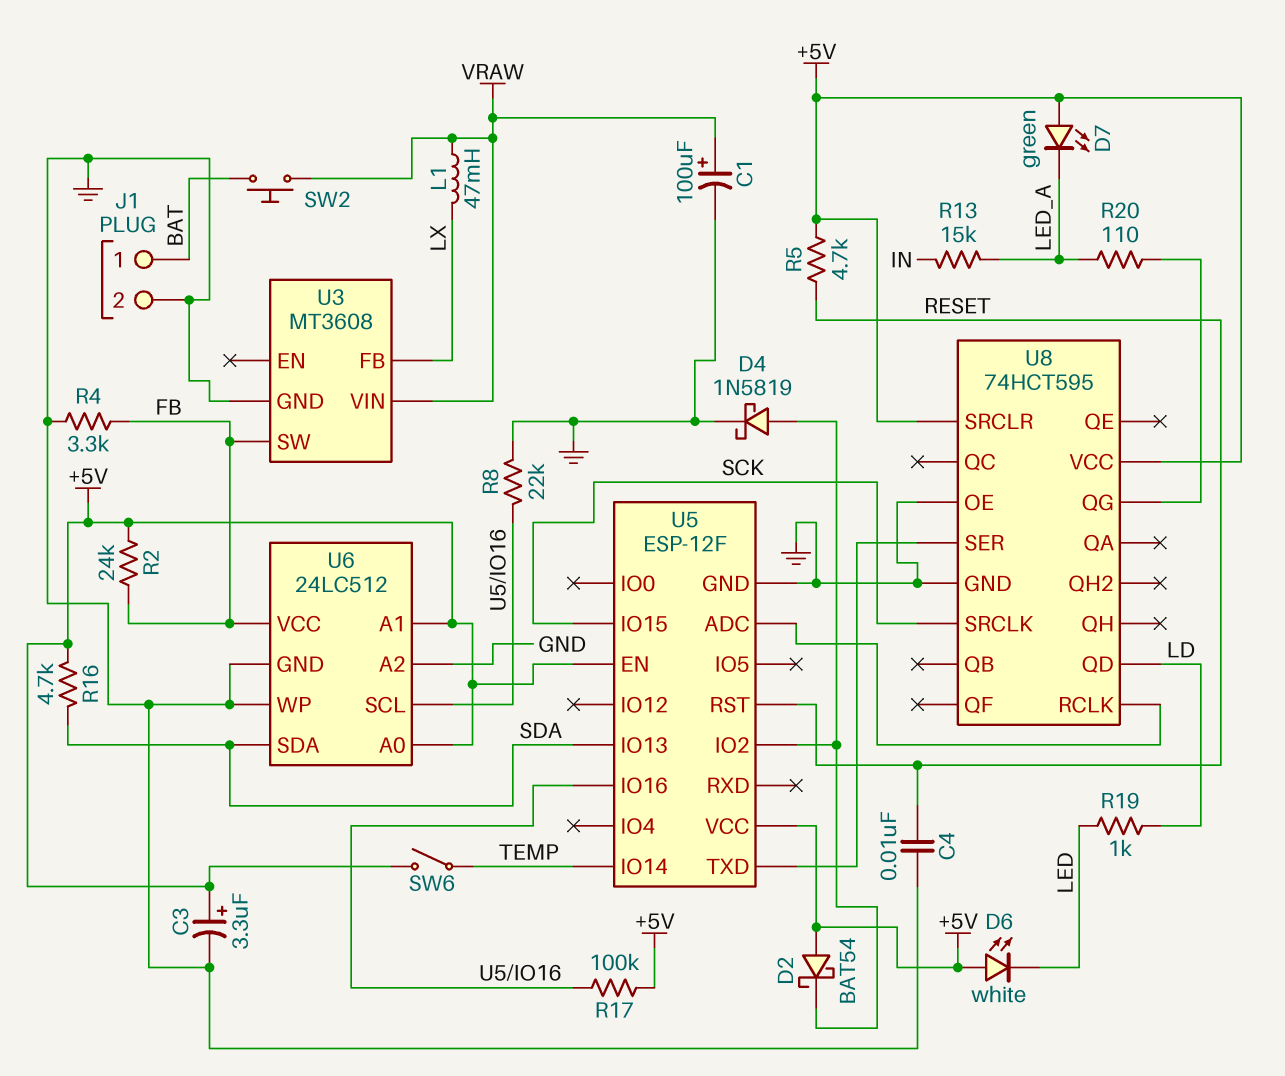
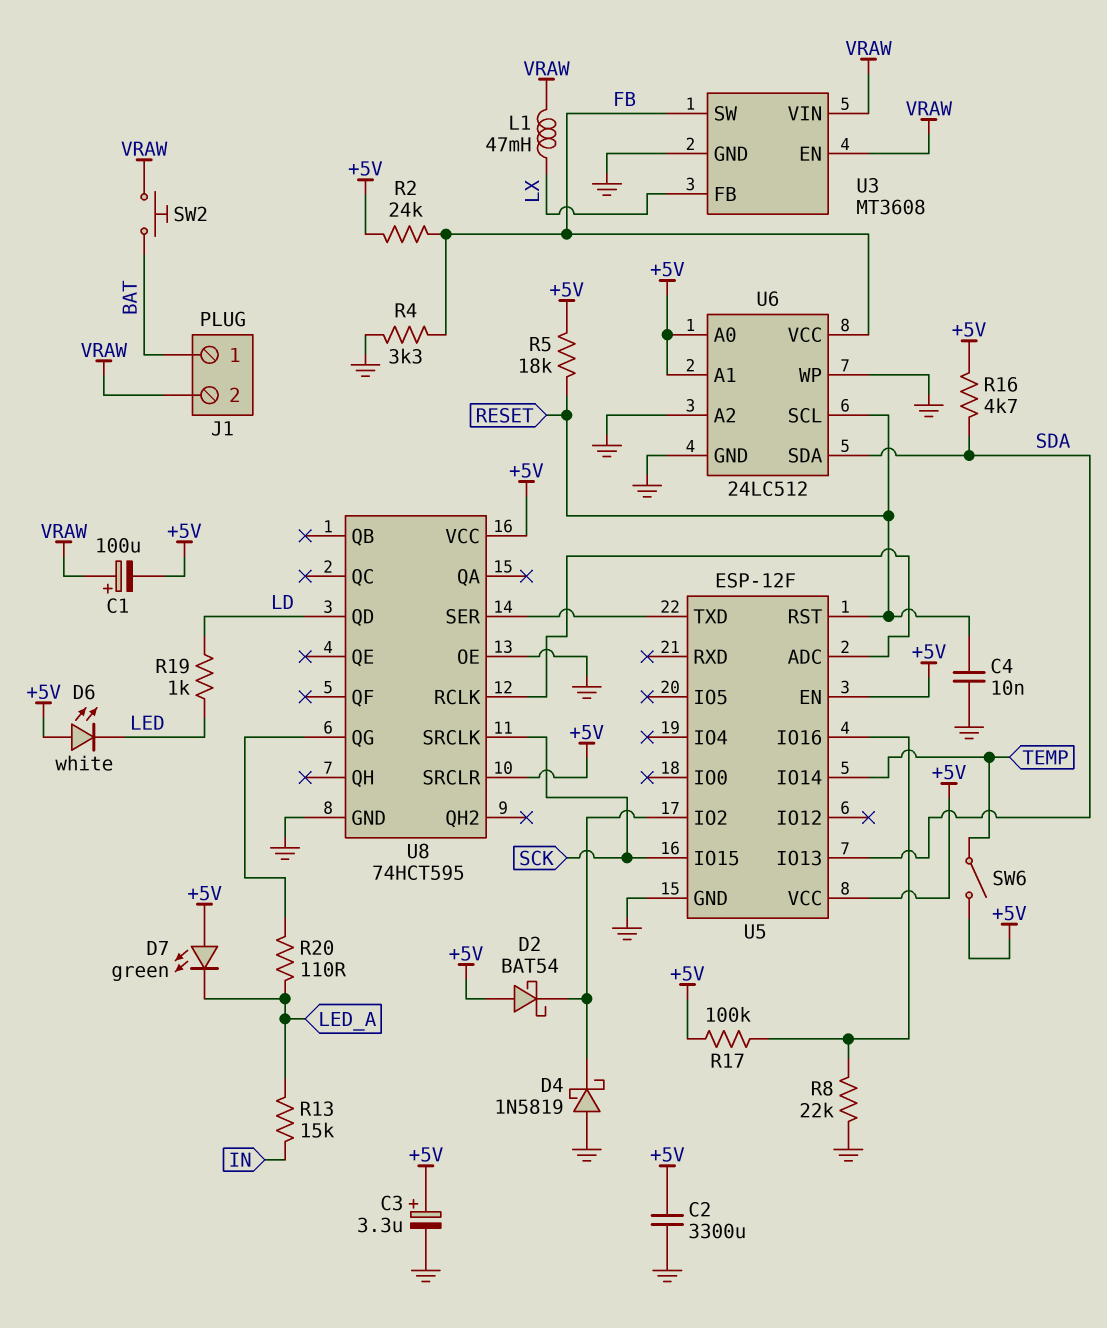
C1: 100uF (plus VRAW, minus GND) -> 100uF (plus VRAW, minus +5V)
C2: none -> 3300uF (+5V, GND)
D4: schottky 1N5819 (A U5/IO2, K GND) -> schottky 1N5819 (A GND, K U5/IO2)
J1 pin 2: GND -> VRAW
R5: 4.7k (+5V, RESET) -> 18k (+5V, RESET)
U3 pin EN: none -> VRAW
U6 pin SCL: U5/IO16 -> RESET

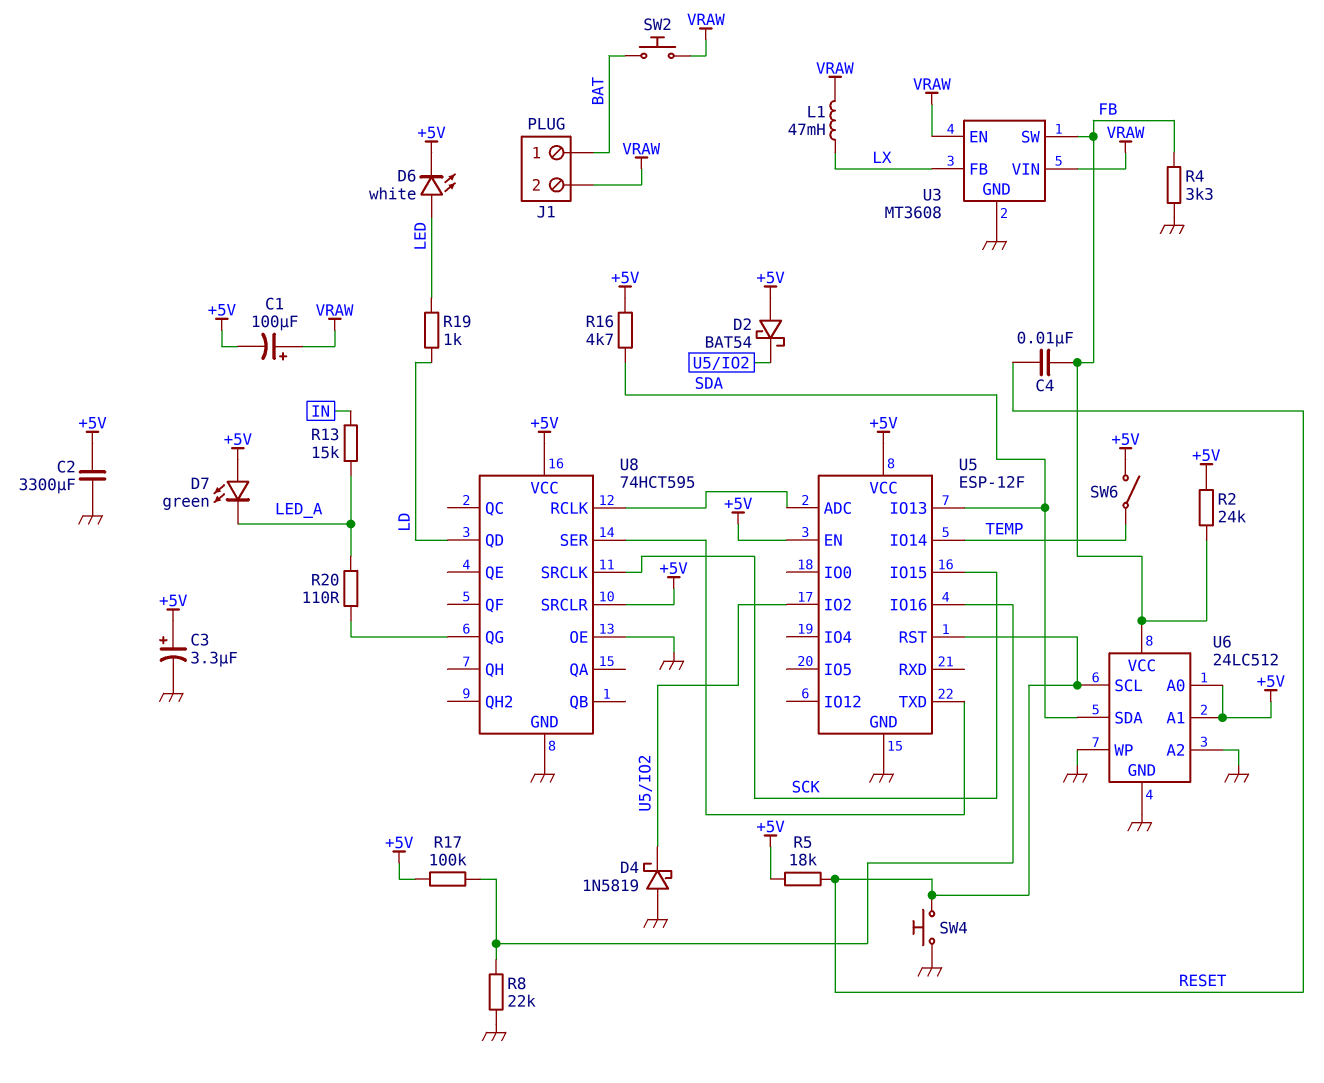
C4: 10nF (GND, RESET) -> 10nF (FB, RESET)
D6: LED white (A +5V, K LED) -> LED white (A LED, K +5V)
SW4: none -> button (GND, RESET)

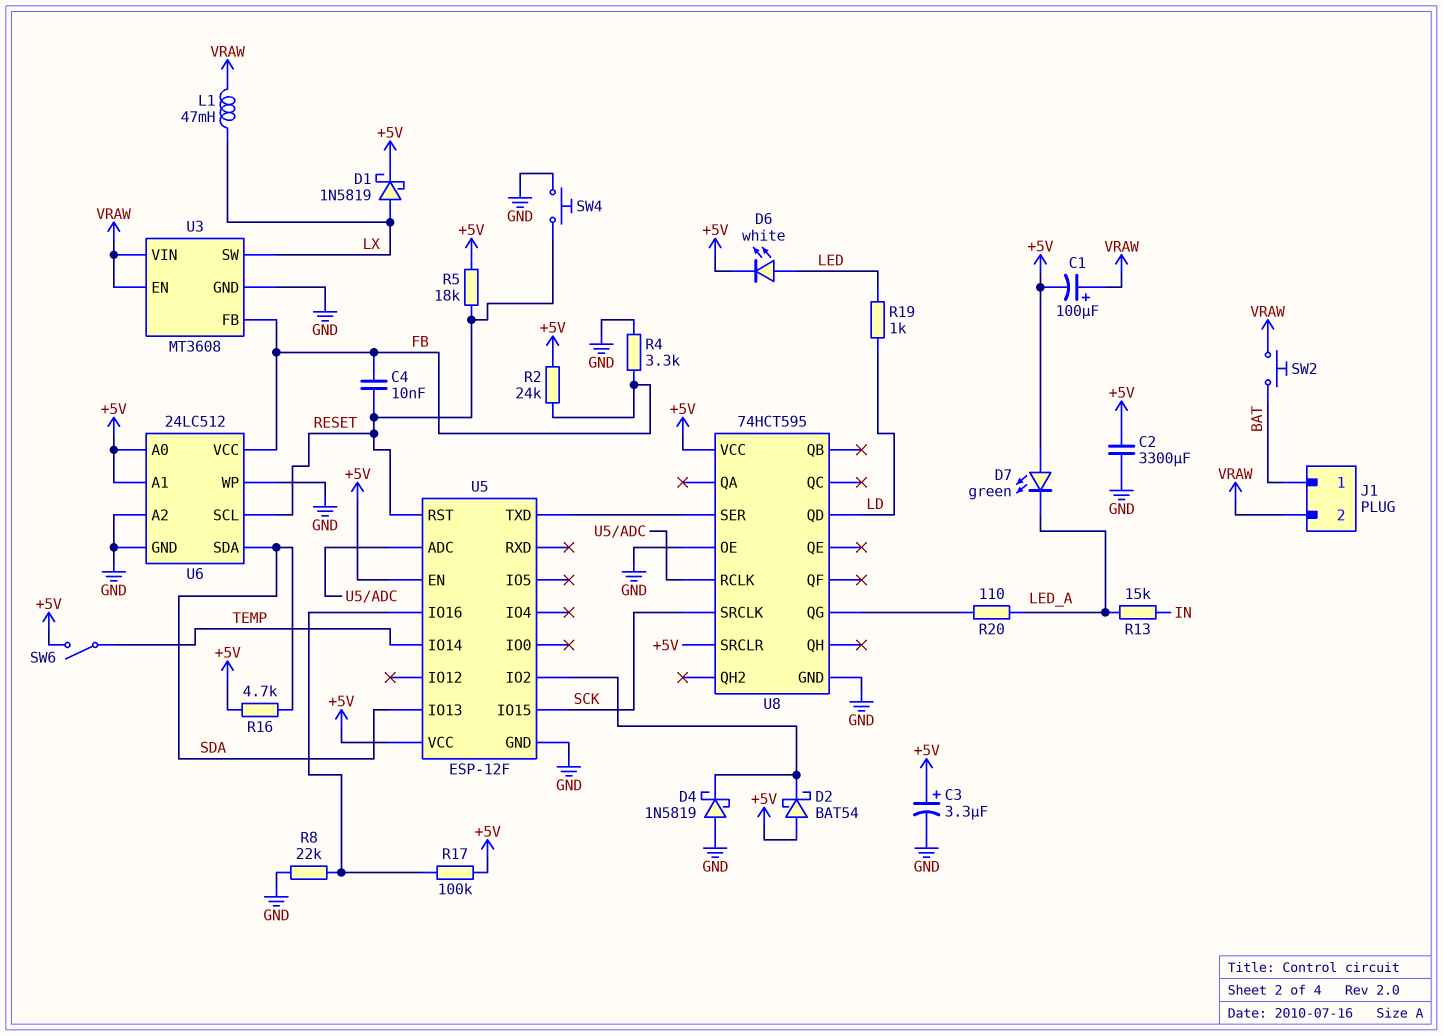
D1: none -> schottky 1N5819 (A LX, K +5V)
U3 pin FB: LX -> FB
U3 pin SW: FB -> LX

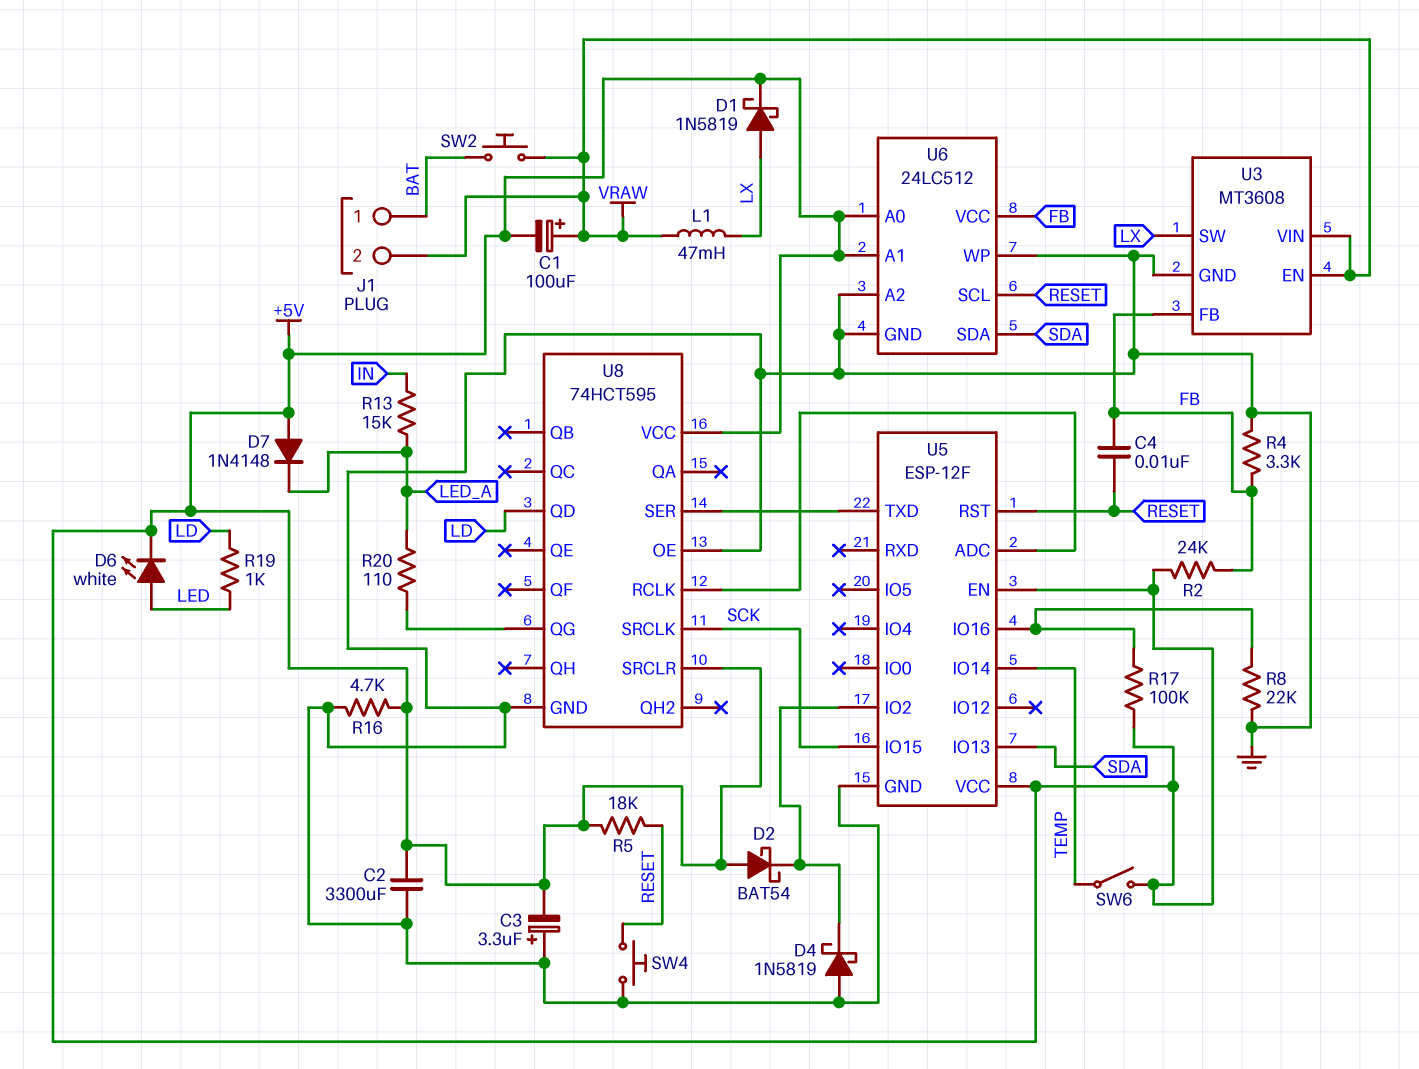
C3: 3.3uF (plus +5V, minus GND) -> 3.3uF (plus GND, minus +5V)
D7: LED green (A +5V, K LED_A) -> diode 1N4148 (A +5V, K LED_A)
R16: 4.7k (+5V, SDA) -> 4.7k (+5V, GND)

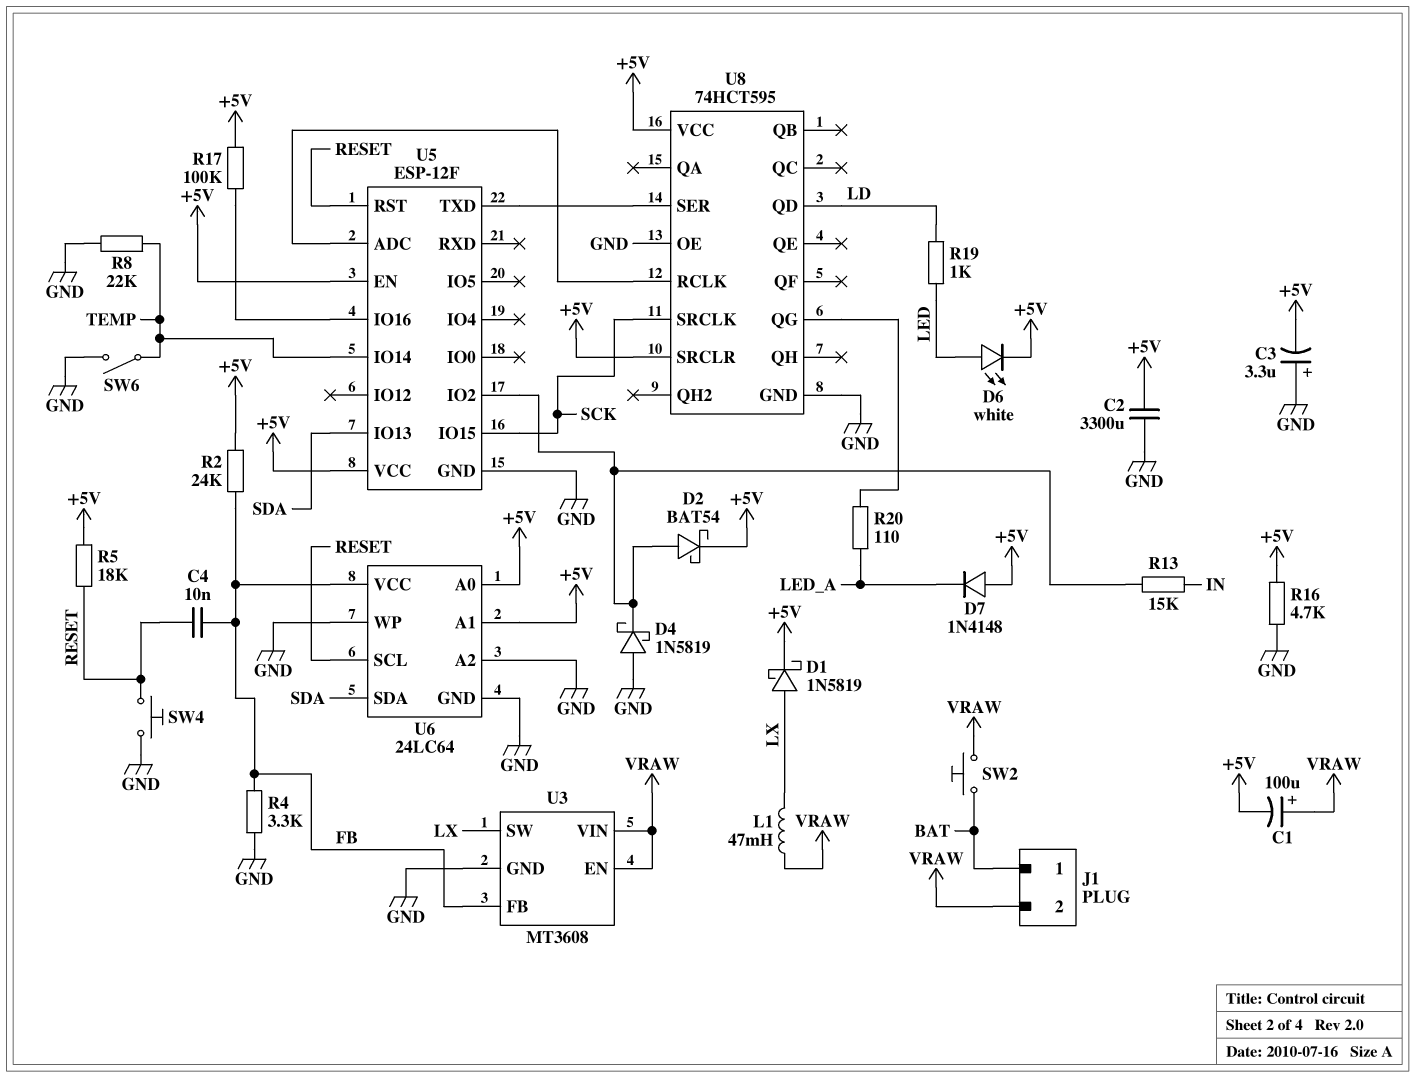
D2: schottky BAT54 (A +5V, K U5/IO2) -> schottky BAT54 (A U5/IO2, K +5V)
R8: 22k (GND, U5/IO16) -> 22k (GND, TEMP)
R13: 15k (IN, LED_A) -> 15k (IN, U5/IO2)
SW6: switch (+5V, TEMP) -> switch (GND, TEMP)
U6: 24LC512 -> 24LC64

